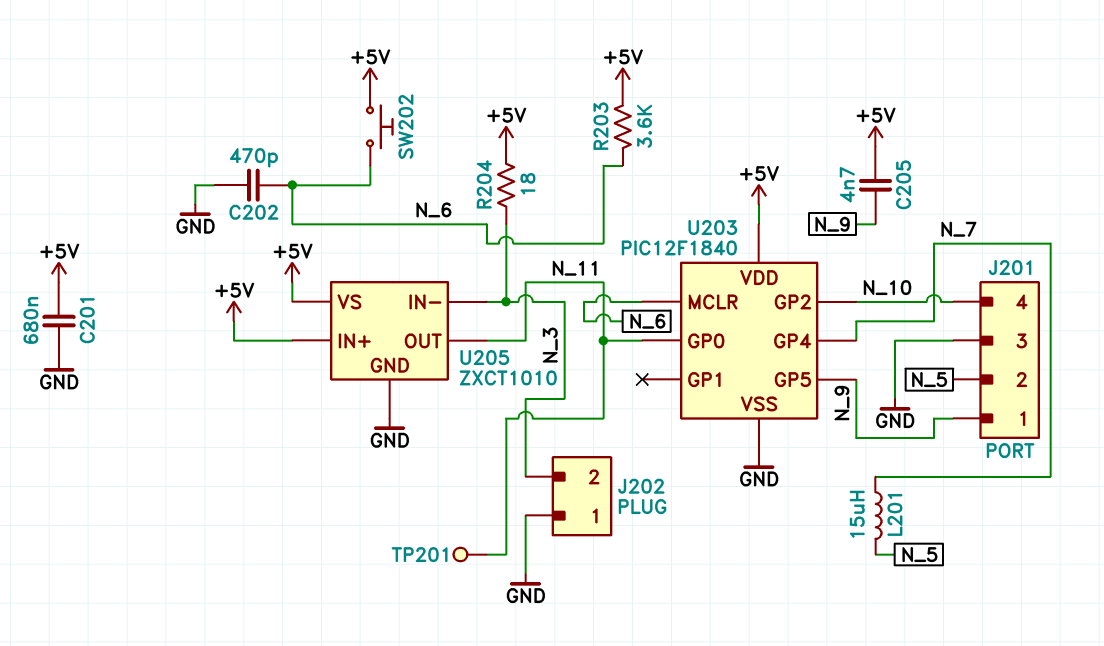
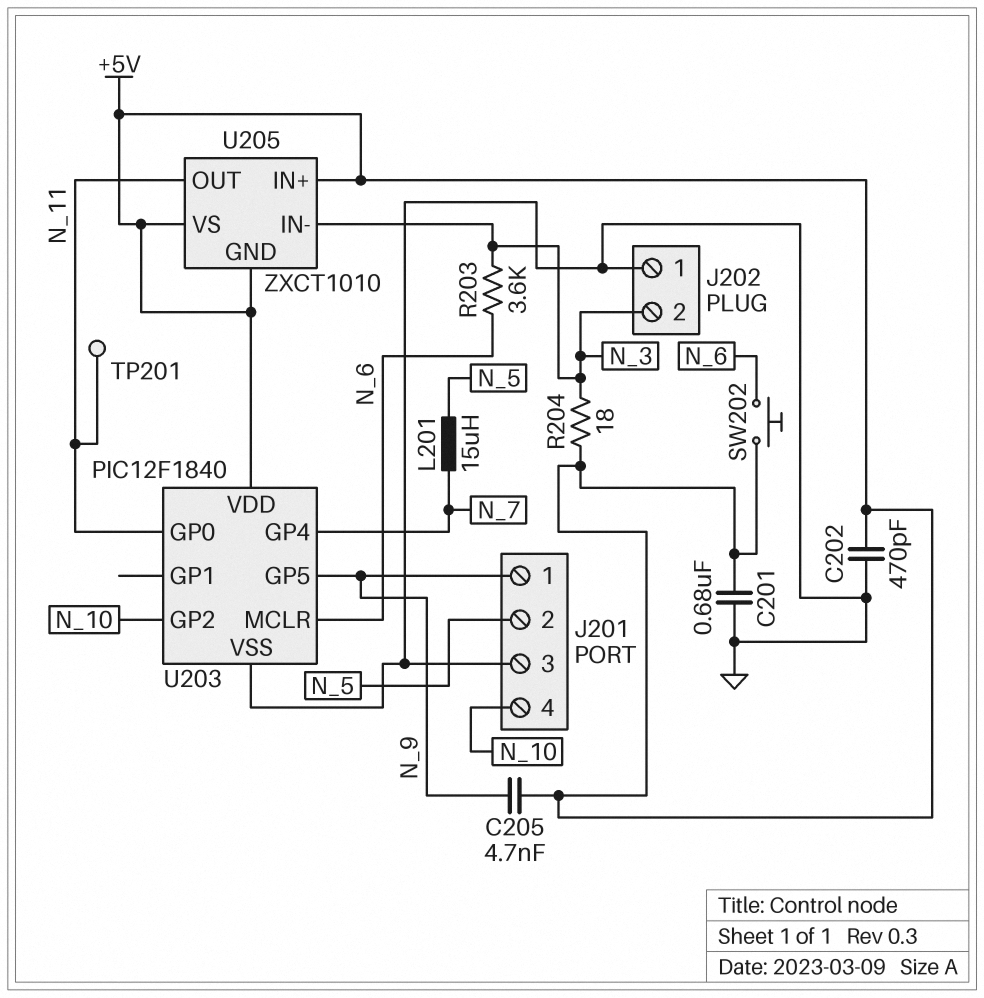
C202: 470pF (GND, N_6) -> 470pF (+5V, GND)
R203: 3.6k (+5V, N_6) -> 3.6k (N_3, N_6)
U205 pin GND: GND -> +5V

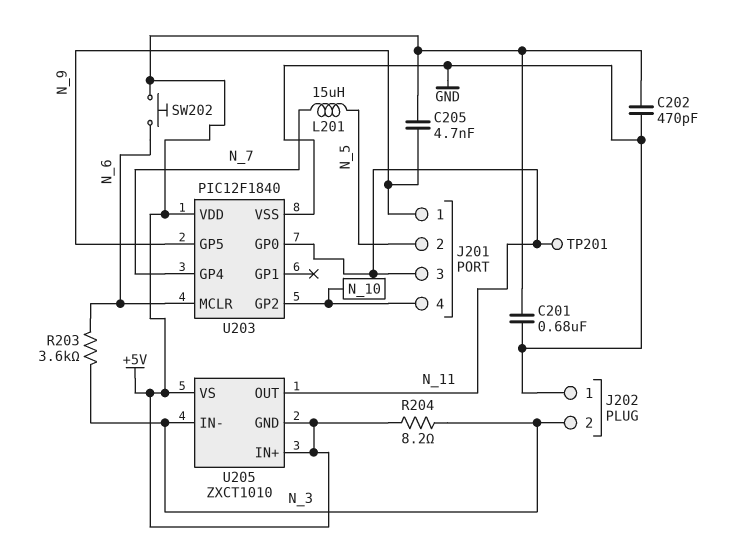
J201 pin 3: GND -> N_11
R204: 18 (+5V, N_3) -> 8.2 (+5V, N_3)

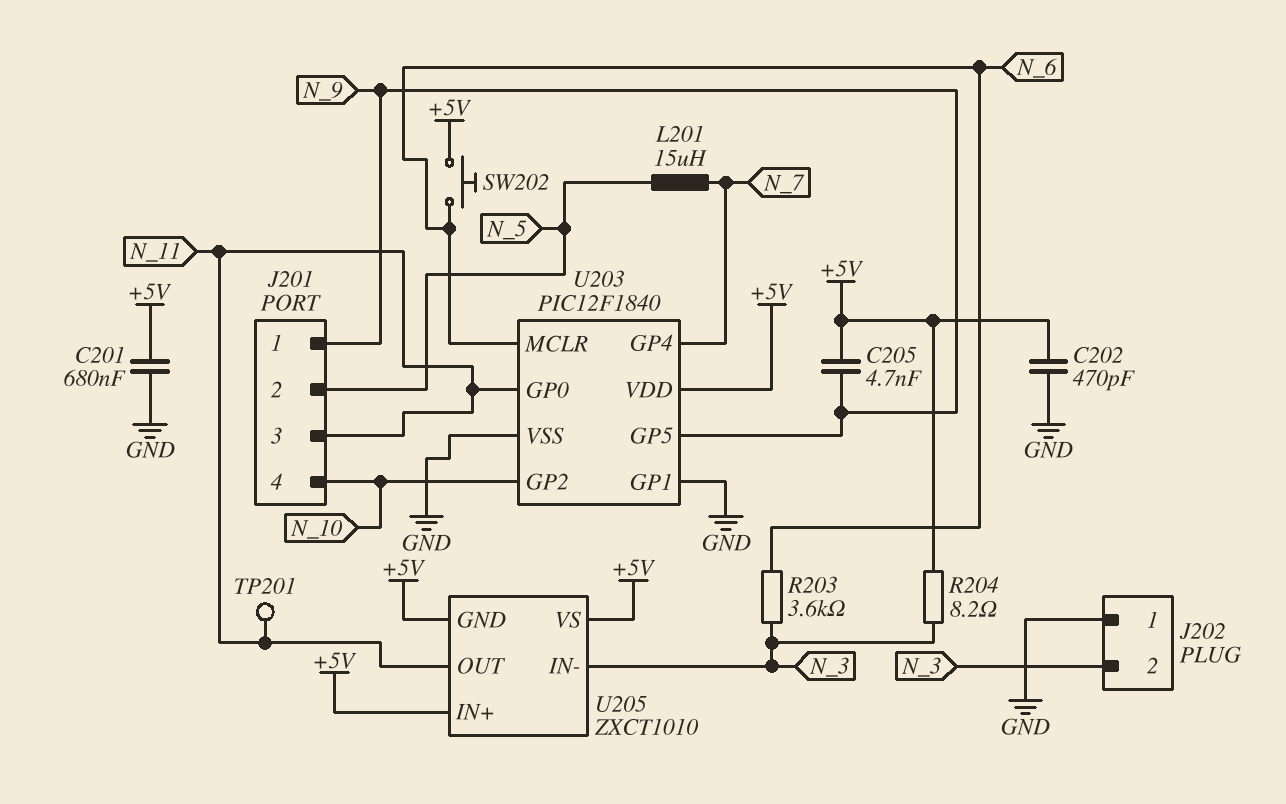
U203 pin GP1: none -> GND

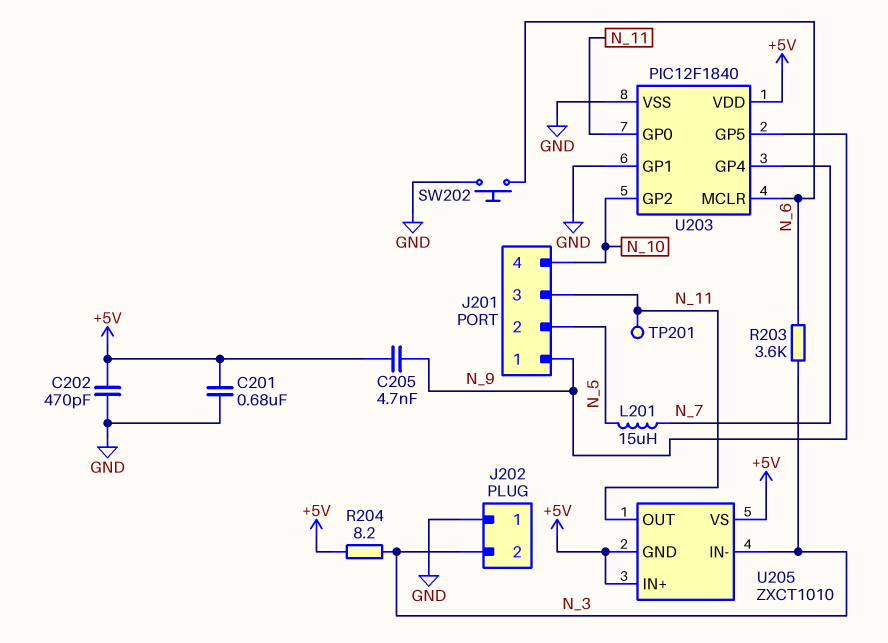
SW202: button (+5V, N_6) -> button (GND, N_6)

